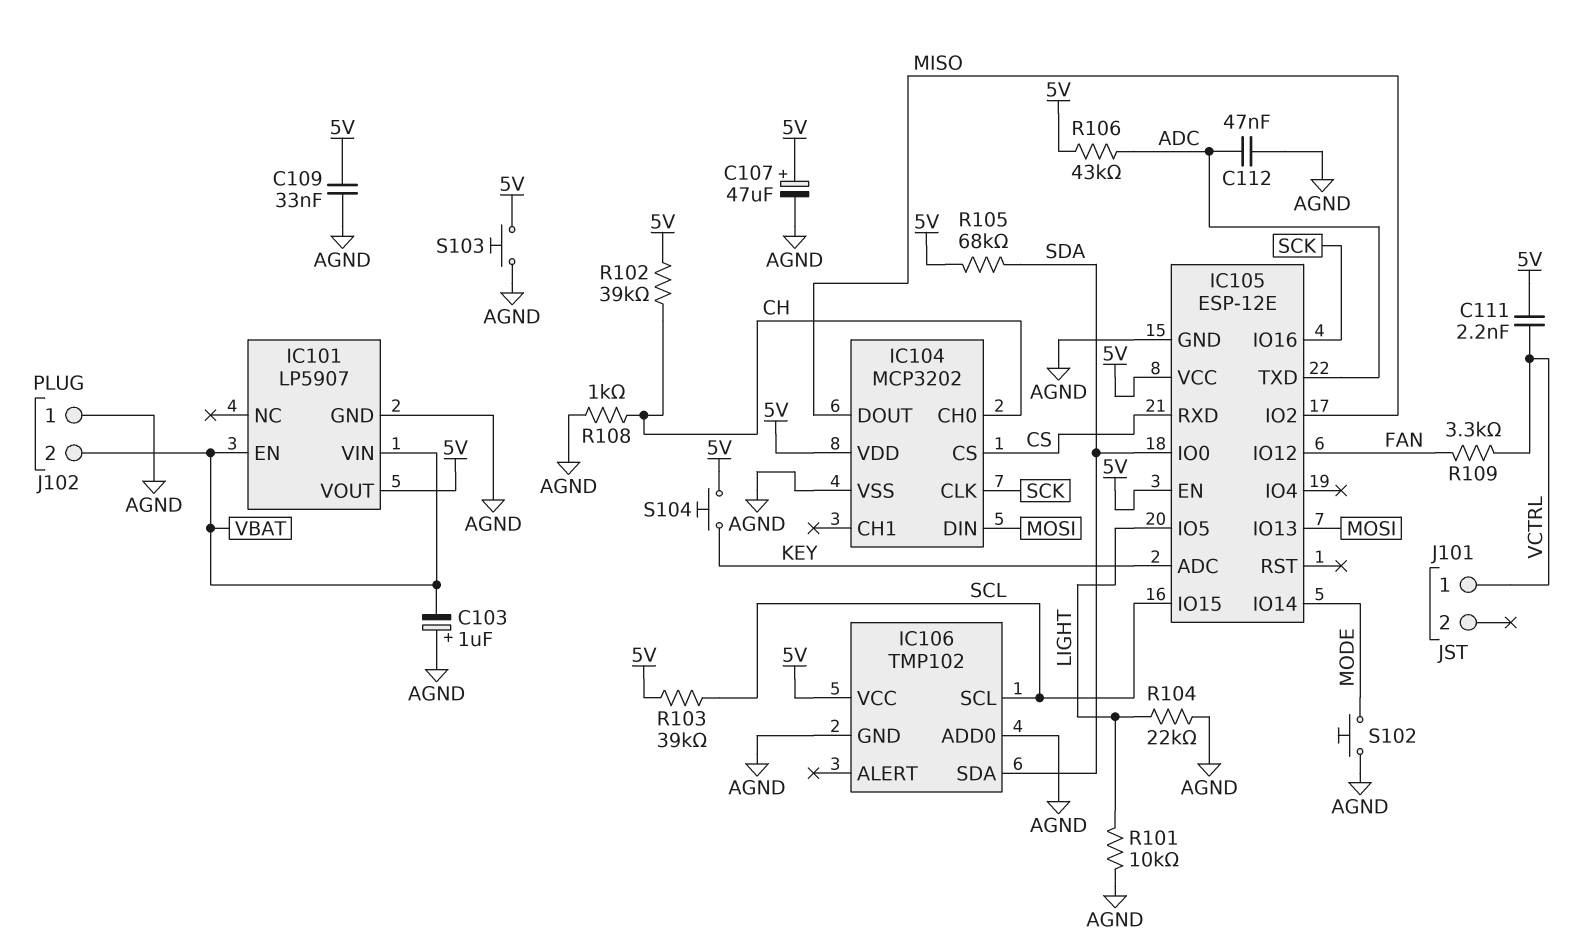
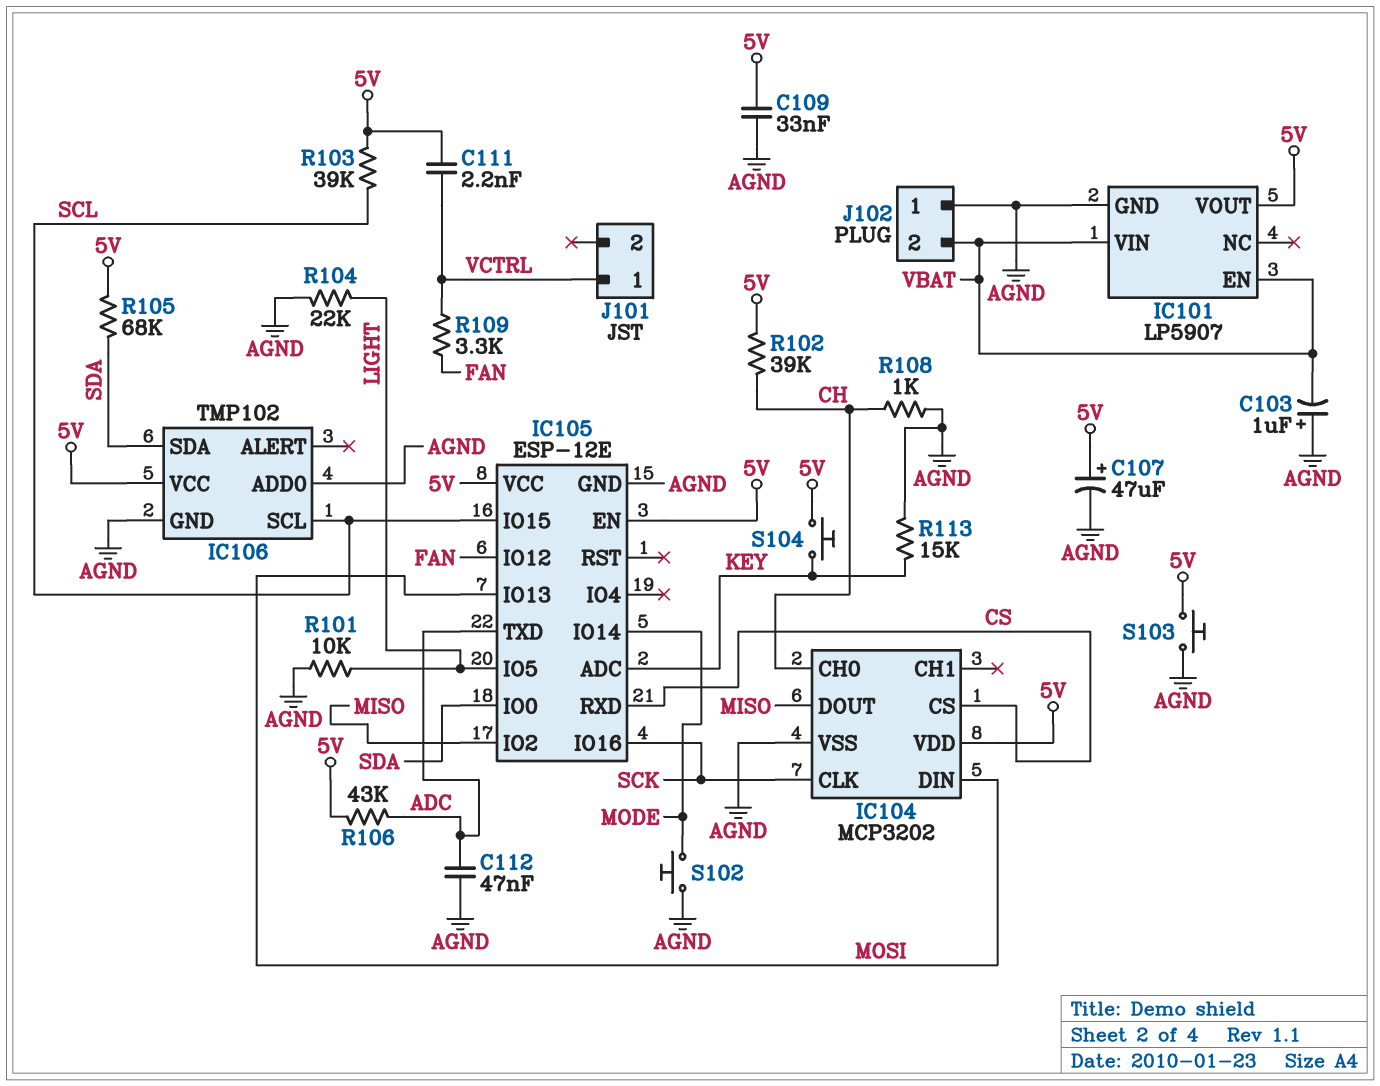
R113: none -> 15k (AGND, KEY)

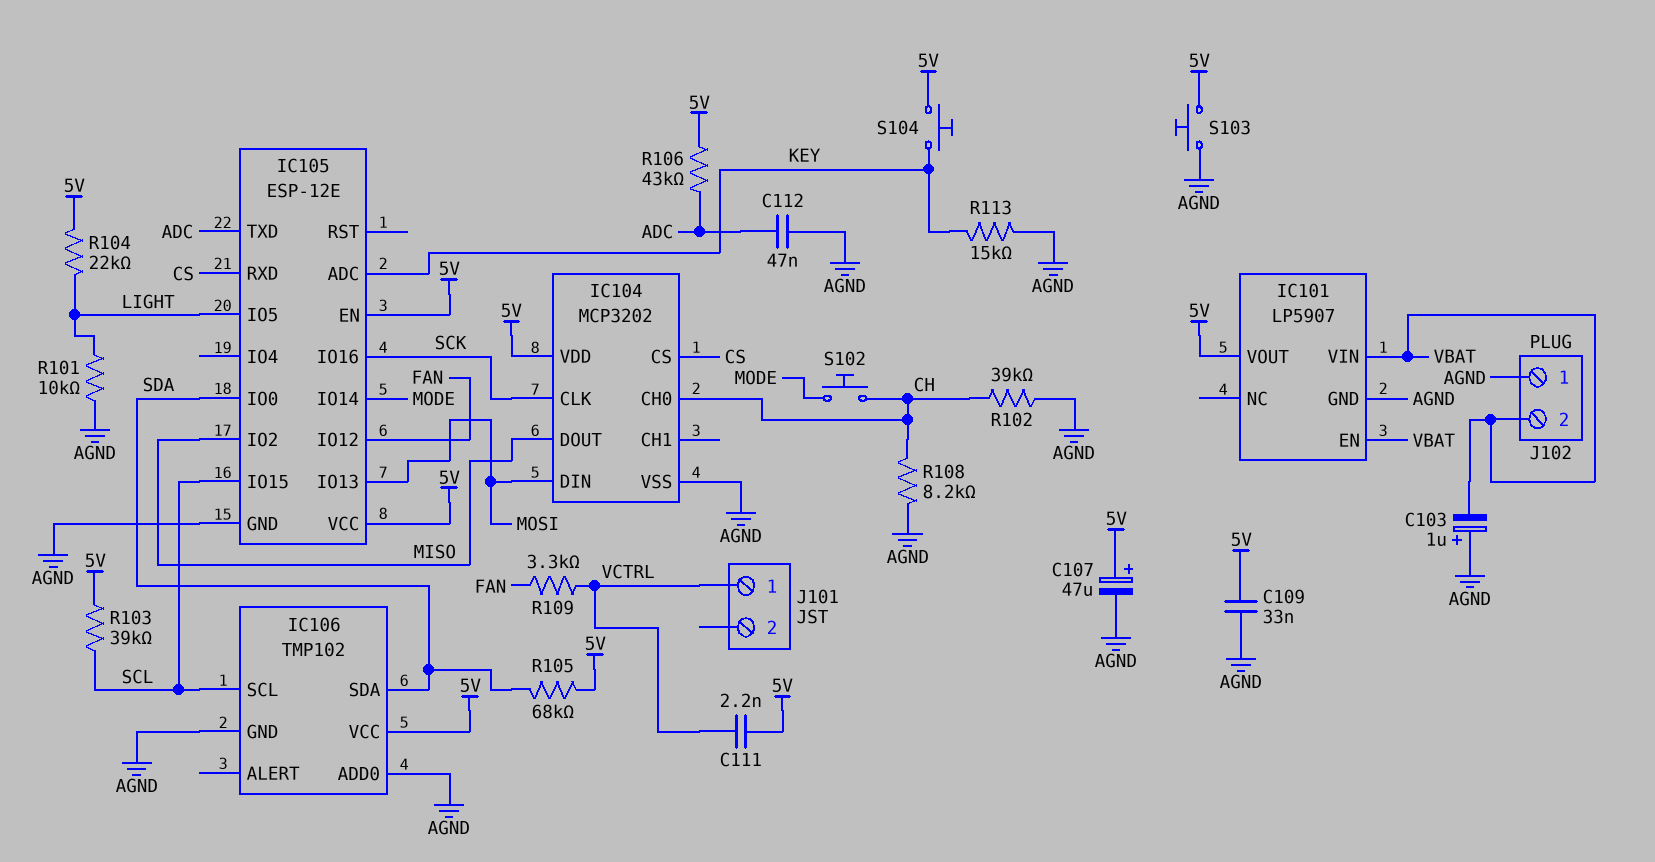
R102: 39k (5V, CH) -> 39k (AGND, CH)
R104: 22k (AGND, LIGHT) -> 22k (5V, LIGHT)
R108: 1k (AGND, CH) -> 8.2k (AGND, CH)
S102: button (AGND, MODE) -> button (CH, MODE)

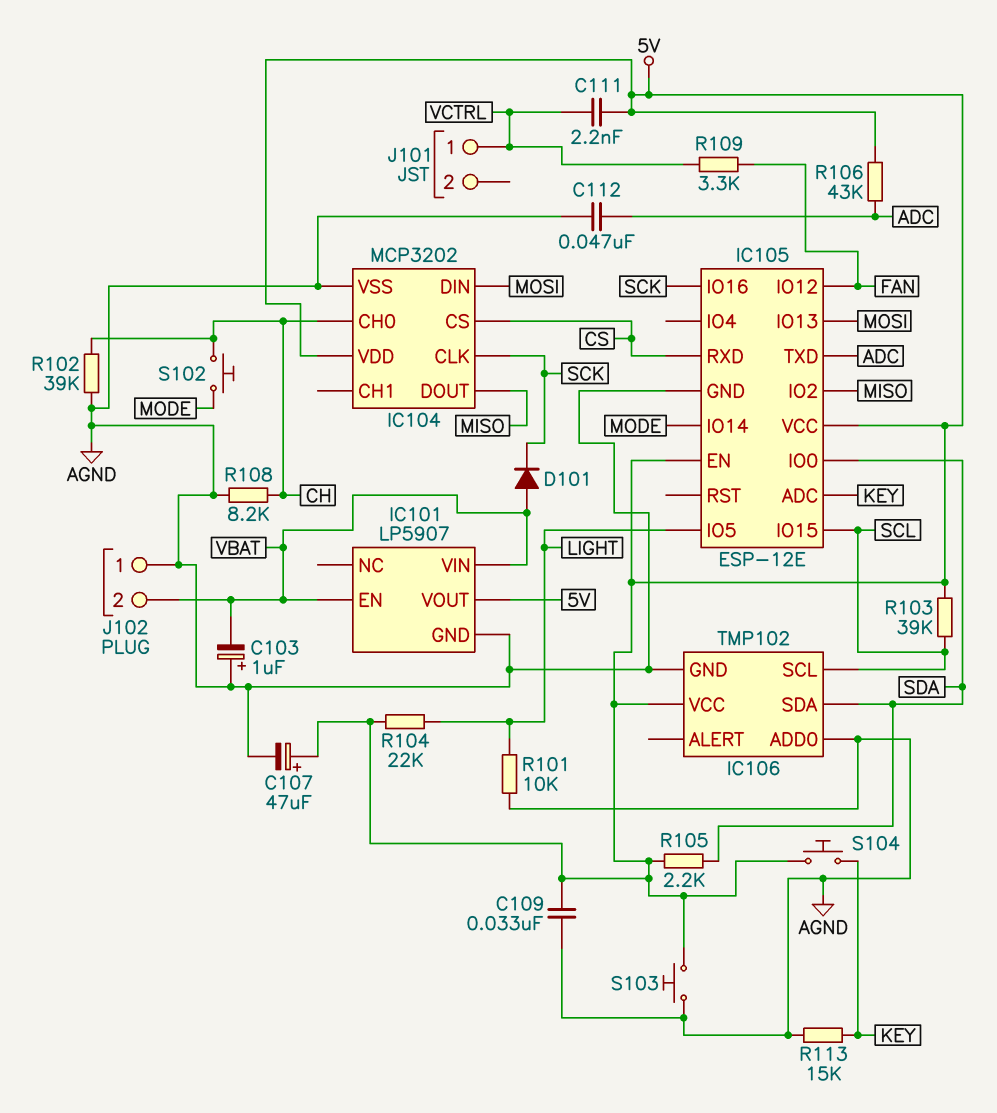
D101: none -> diode (A VBAT, K SCK)
R105: 68k (5V, SDA) -> 2.2k (5V, SDA)

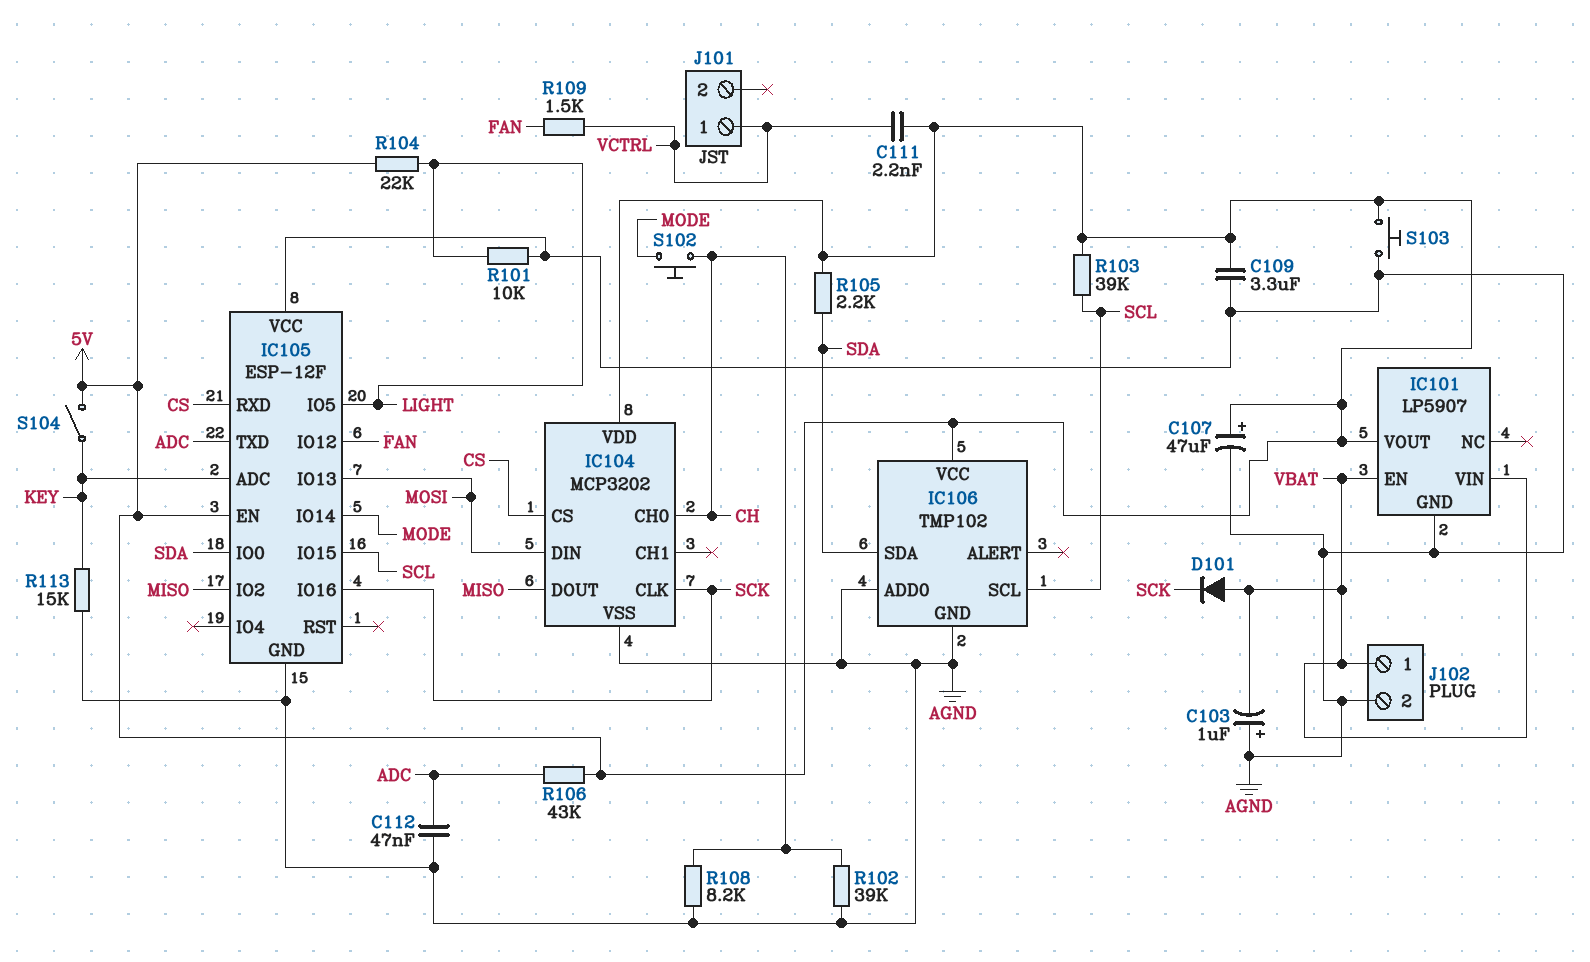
C109: 33nF (5V, AGND) -> 3.3uF (5V, AGND)
IC105: ESP-12E -> ESP-12F
IC105 pin VCC: 5V -> AGND
J102 pin 1: AGND -> VBAT
J102 pin 2: VBAT -> AGND
R109: 3.3k (FAN, VCTRL) -> 1.5k (FAN, VCTRL)
S104: button (5V, KEY) -> switch (5V, KEY)

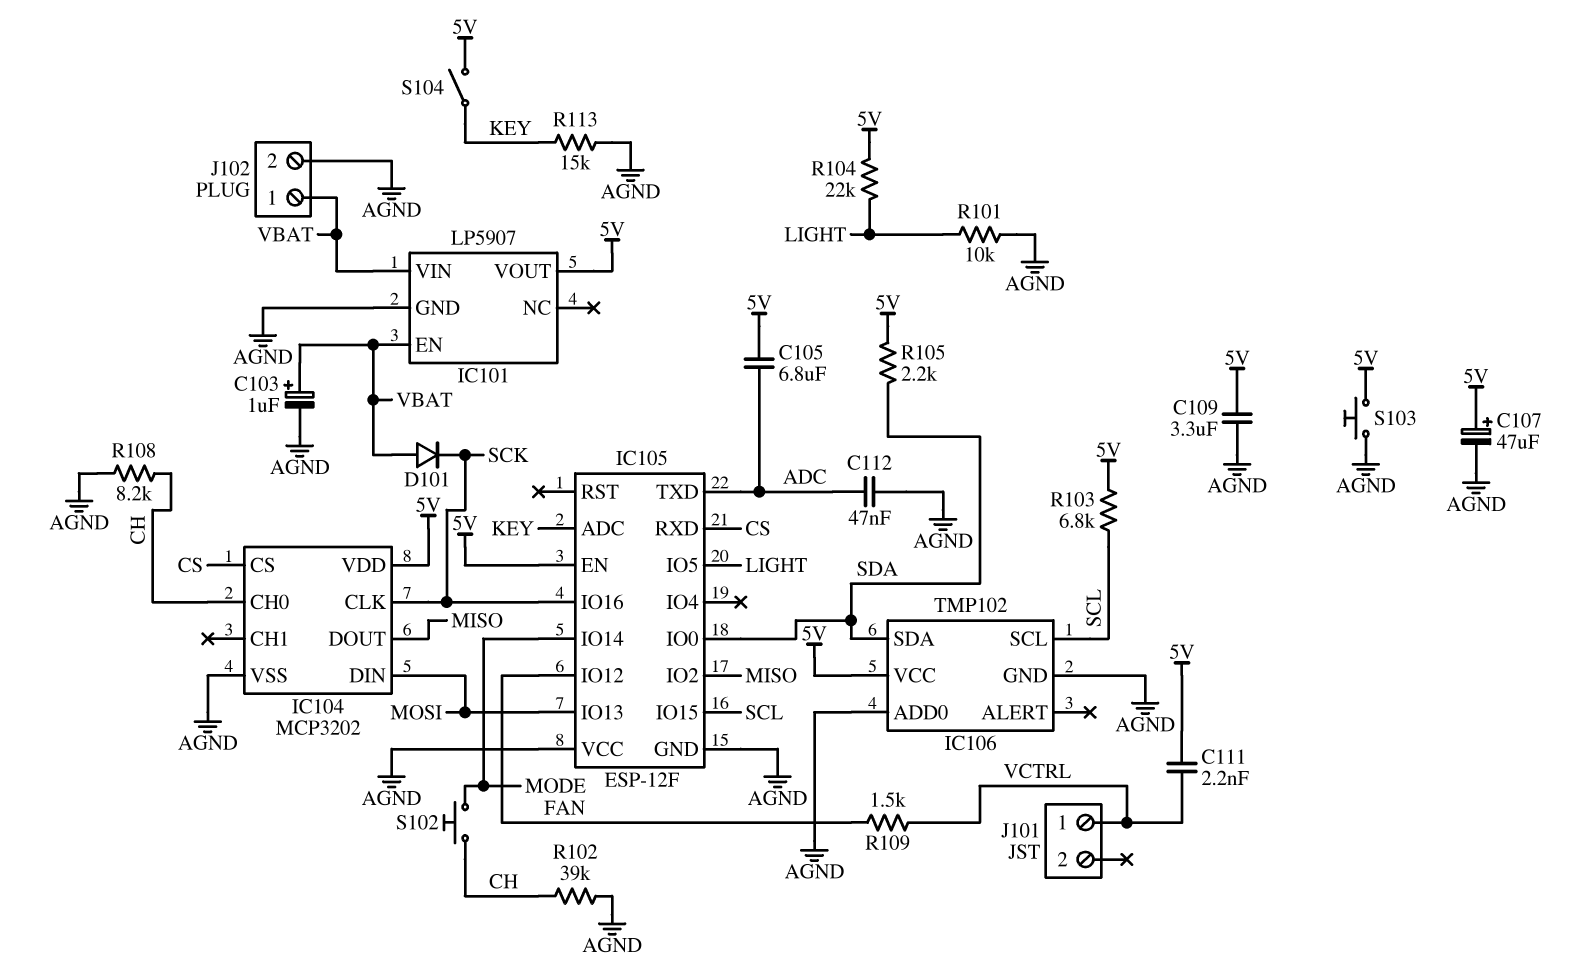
C103: 1uF (plus AGND, minus VBAT) -> 1uF (plus VBAT, minus AGND)
C105: none -> 6.8uF (5V, ADC)
R103: 39k (5V, SCL) -> 6.8k (5V, SCL)
R106: 43k (5V, ADC) -> none

